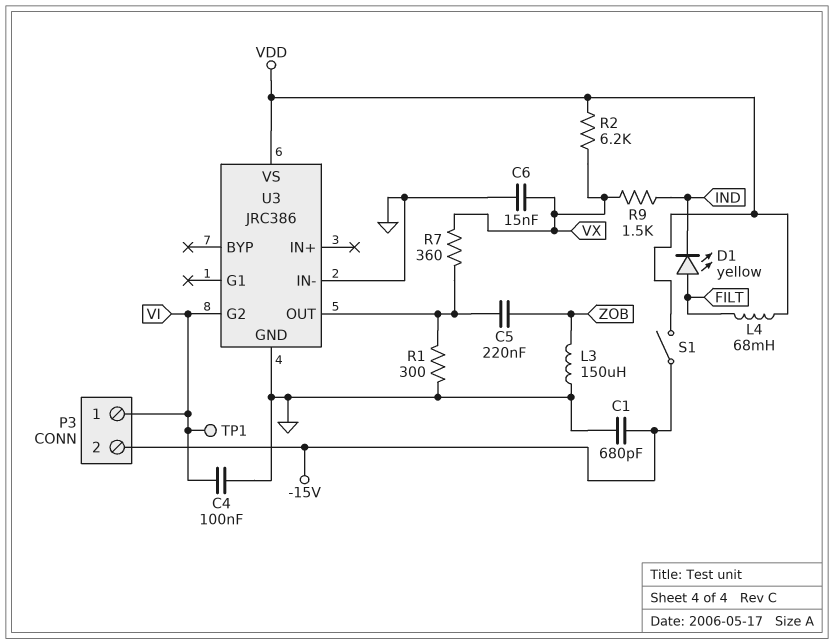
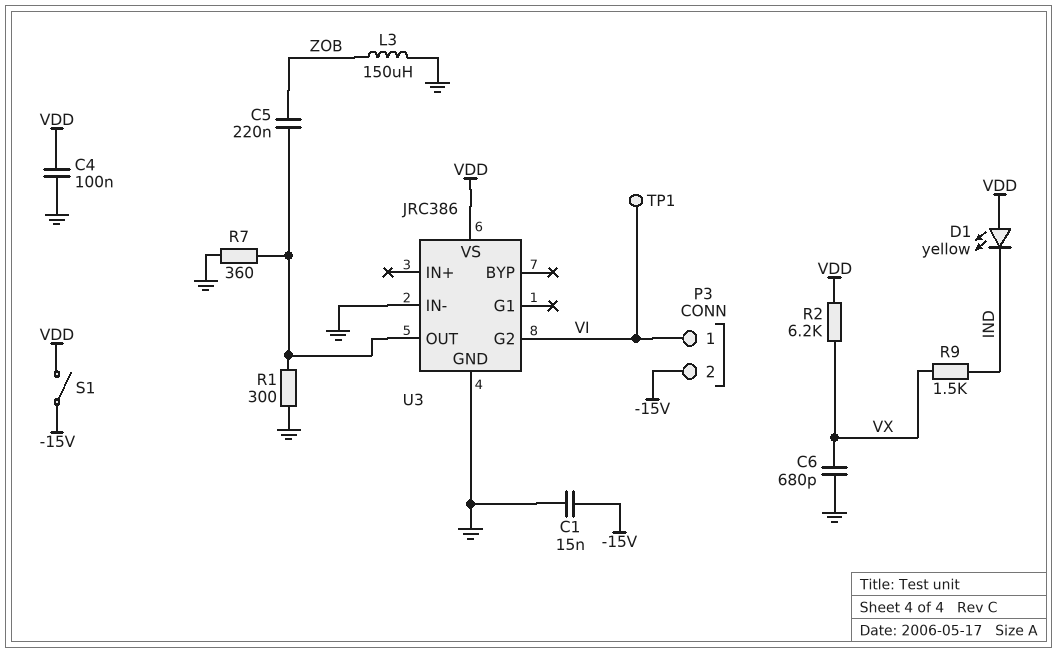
C1: 680pF (-15V, GND) -> 15nF (-15V, GND)
C4: 100nF (GND, VI) -> 100nF (GND, VDD)
C6: 15nF (GND, VX) -> 680pF (GND, VX)
D1: LED yellow (A FILT, K IND) -> LED yellow (A VDD, K IND)
L4: 68mH (FILT, VDD) -> none
R7: 360 (U3/OUT, VX) -> 360 (GND, U3/OUT)

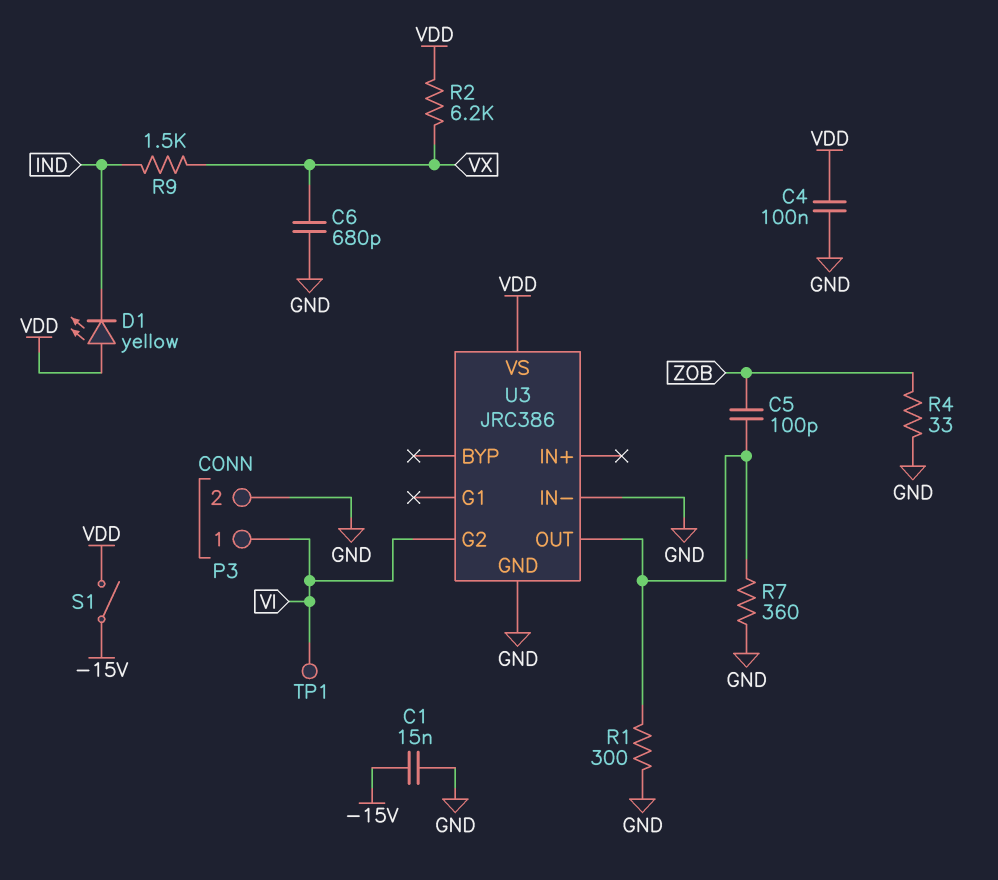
C5: 220nF (U3/OUT, ZOB) -> 100pF (U3/OUT, ZOB)
L3: 150uH (GND, ZOB) -> none
P3 pin 2: -15V -> GND
R4: none -> 33 (GND, ZOB)

